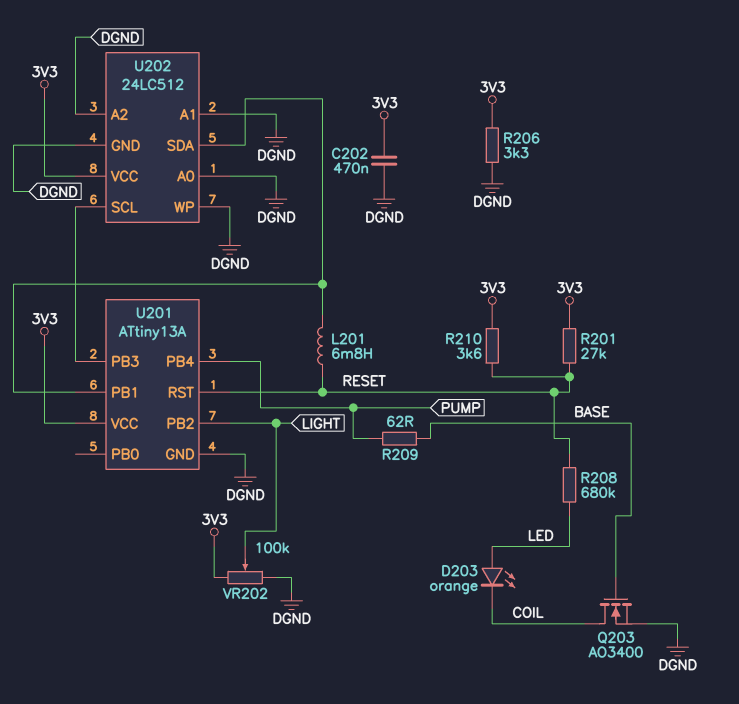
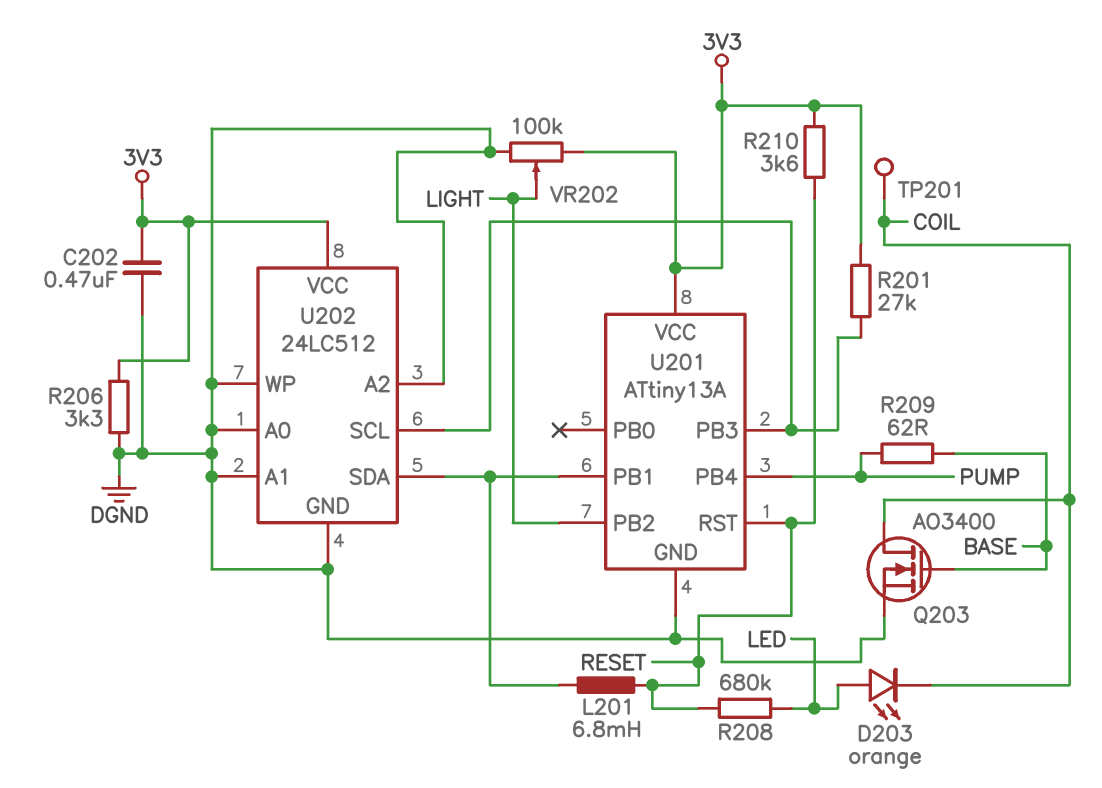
R201: 27k (3V3, RESET) -> 27k (3V3, U201/PB3)
TP201: none -> test point (COIL)

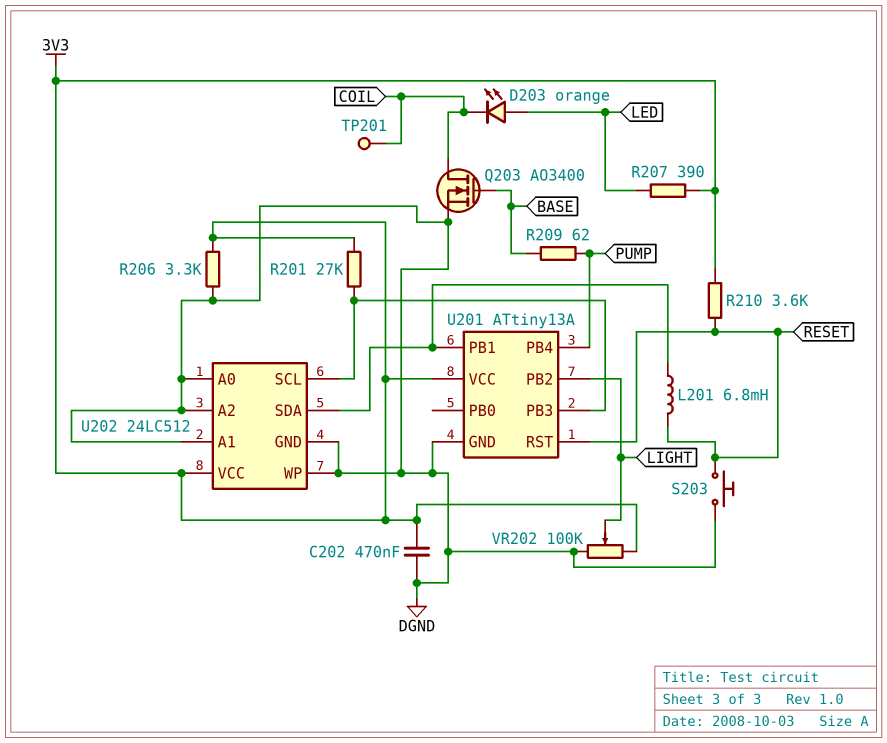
R207: none -> 390 (3V3, LED)
R208: 680k (LED, RESET) -> none
S203: none -> button (DGND, RESET)

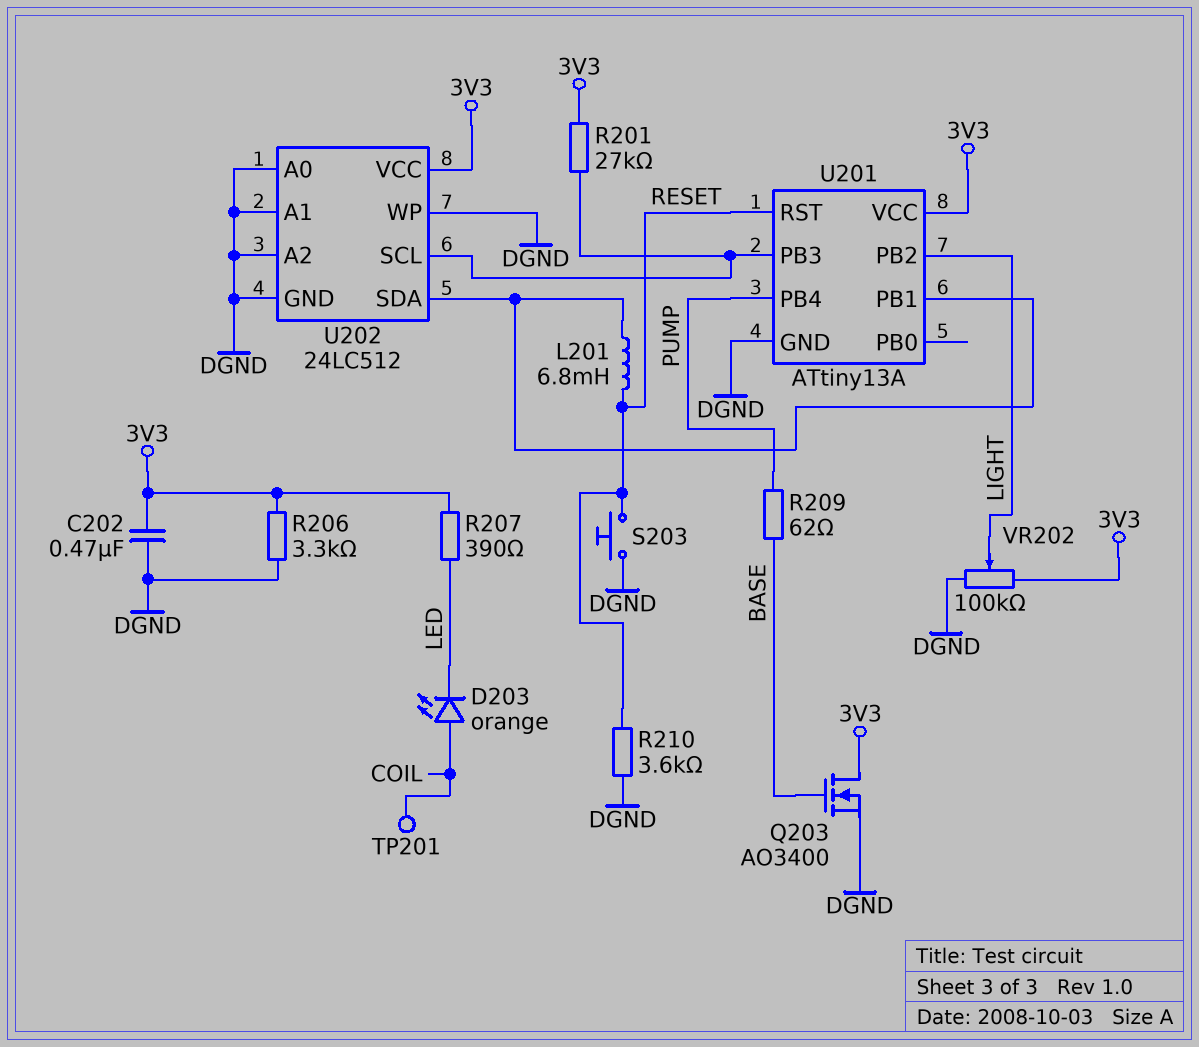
D203: LED orange (A LED, K COIL) -> LED orange (A COIL, K LED)
Q203: NMOS AO3400 (G BASE, D COIL, S DGND) -> NMOS AO3400 (G BASE, D 3V3, S DGND)
R210: 3.6k (3V3, RESET) -> 3.6k (DGND, RESET)

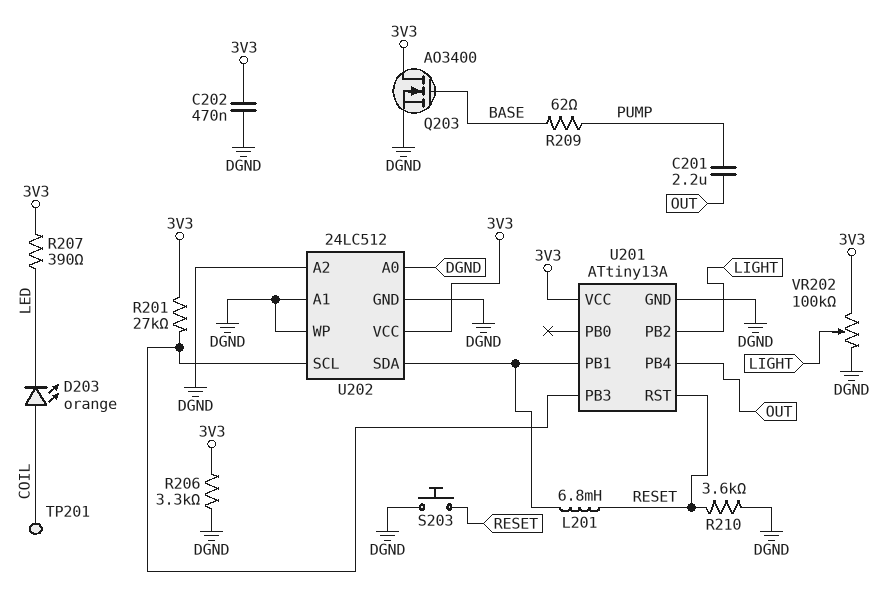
C201: none -> 2.2uF (OUT, PUMP)
U201 pin PB4: PUMP -> OUT

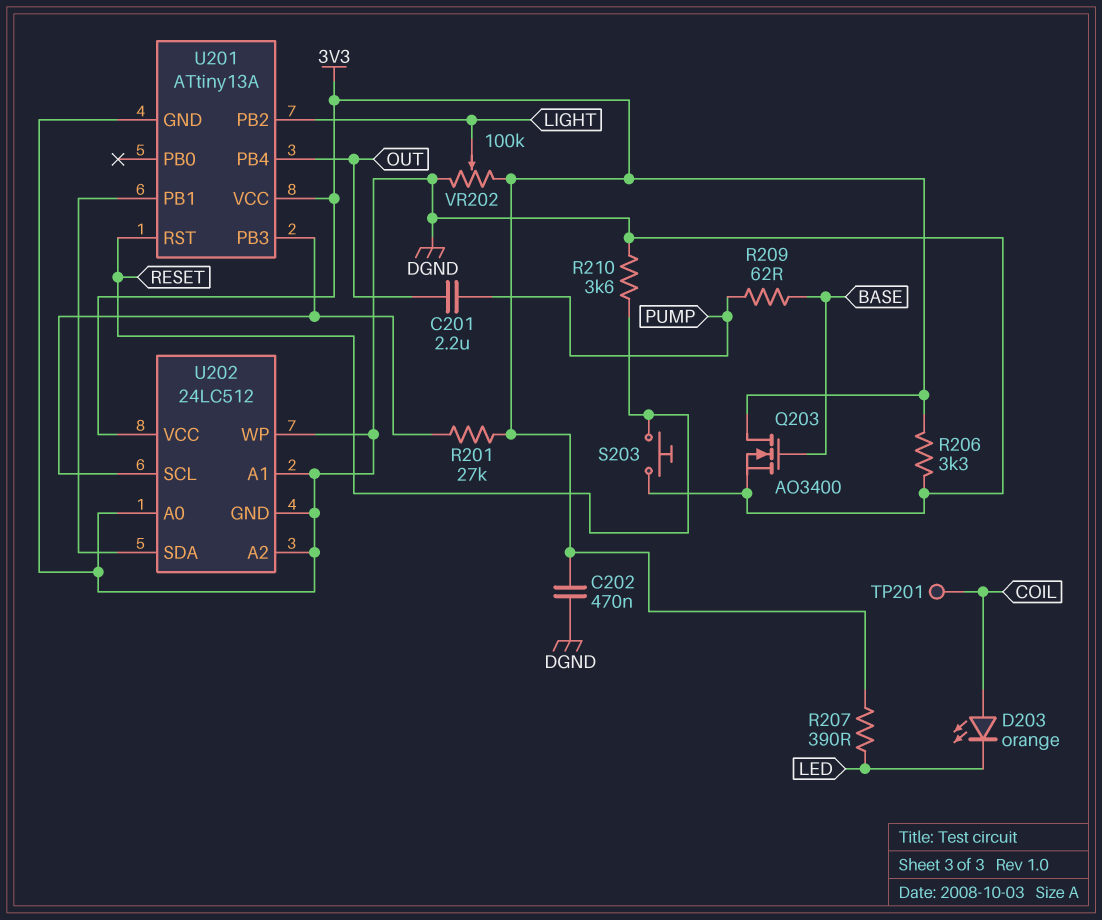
L201: 6.8mH (RESET, U201/PB1) -> none

